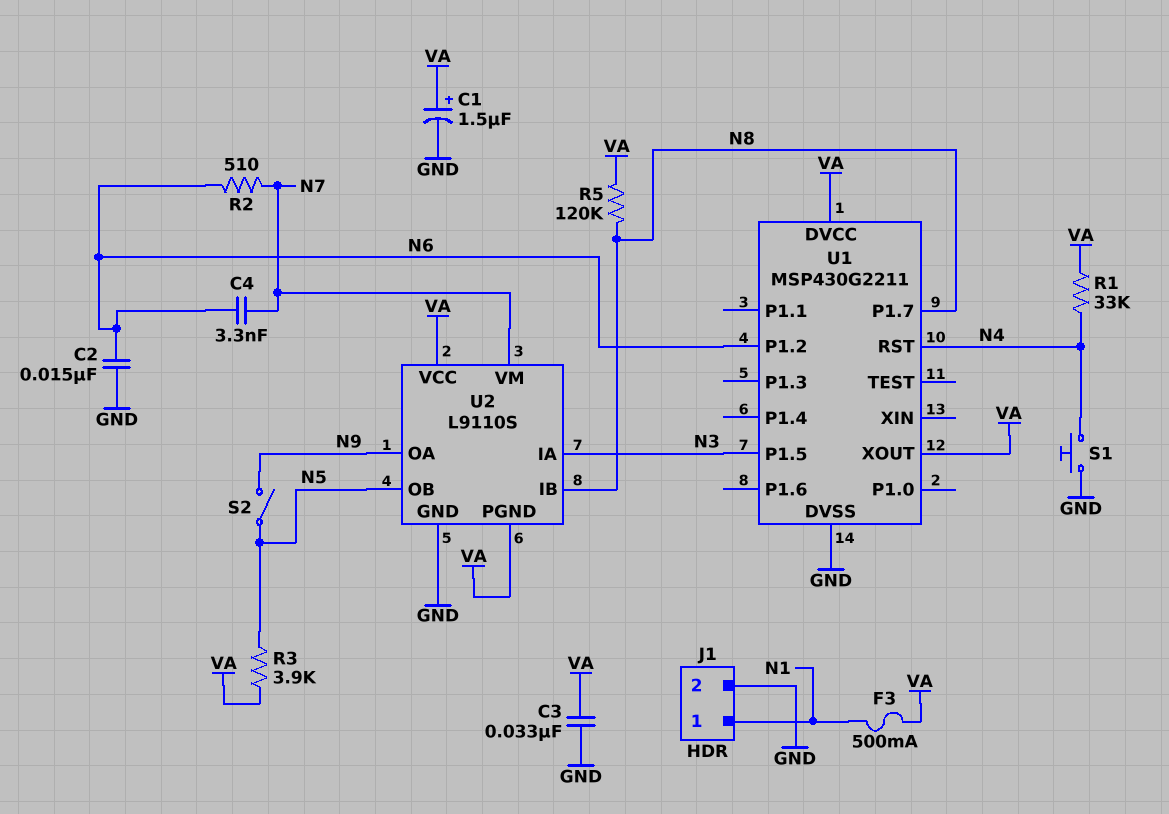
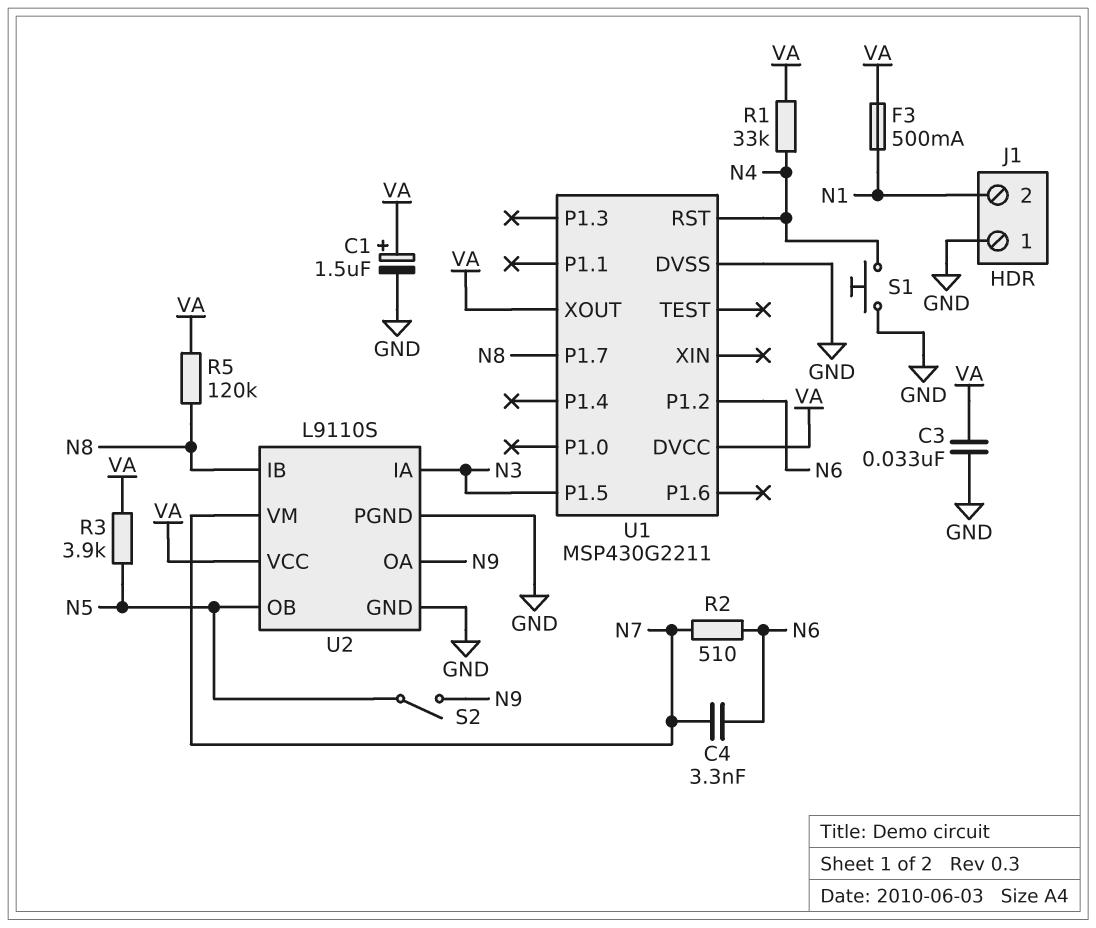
C2: 15nF (GND, N6) -> none
J1 pin 1: N1 -> GND
J1 pin 2: GND -> N1
U2 pin PGND: VA -> GND

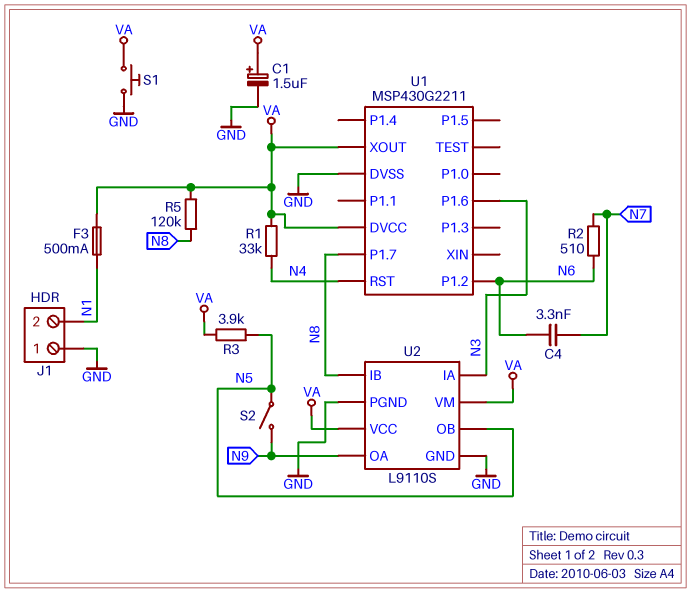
C3: 33nF (GND, VA) -> none
S1: button (GND, N4) -> button (GND, VA)
U1 pin P1.5: N3 -> none
U1 pin P1.6: none -> N3
U2 pin VM: N7 -> VA

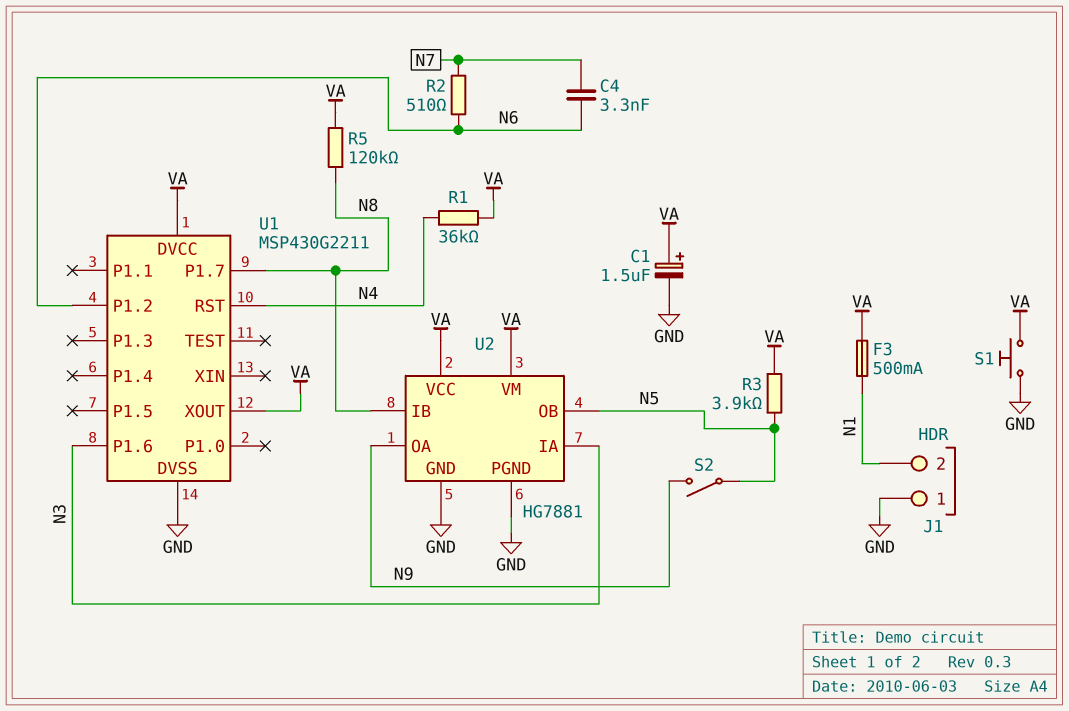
R1: 33k (N4, VA) -> 36k (N4, VA)
U2: L9110S -> HG7881

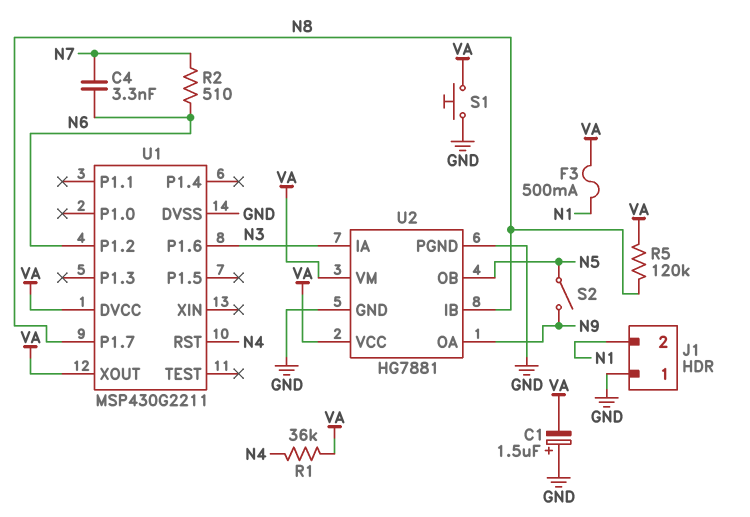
C1: 1.5uF (plus VA, minus GND) -> 1.5uF (plus GND, minus VA)
R3: 3.9k (N5, VA) -> none

